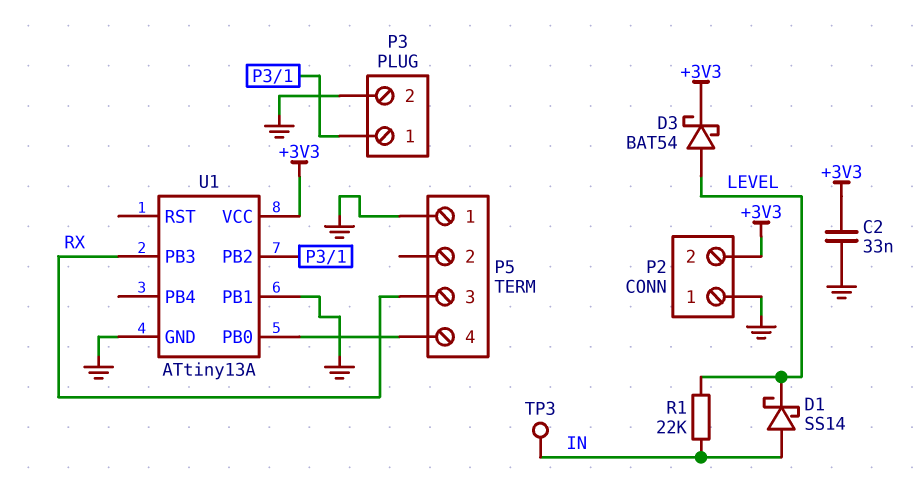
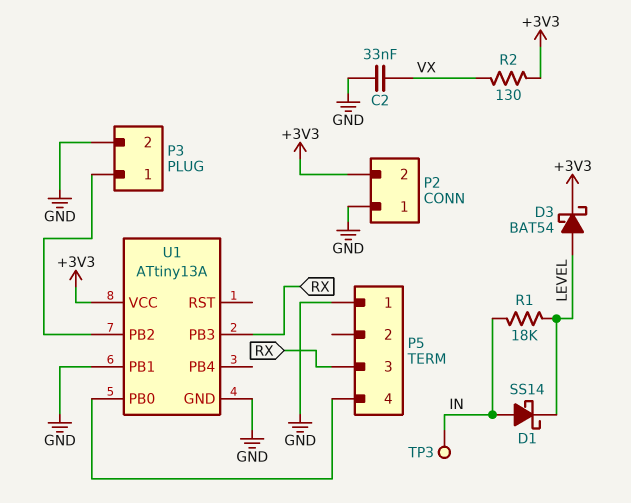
C2: 33nF (+3V3, GND) -> 33nF (GND, VX)
R1: 22k (IN, LEVEL) -> 18k (IN, LEVEL)
R2: none -> 130 (+3V3, VX)

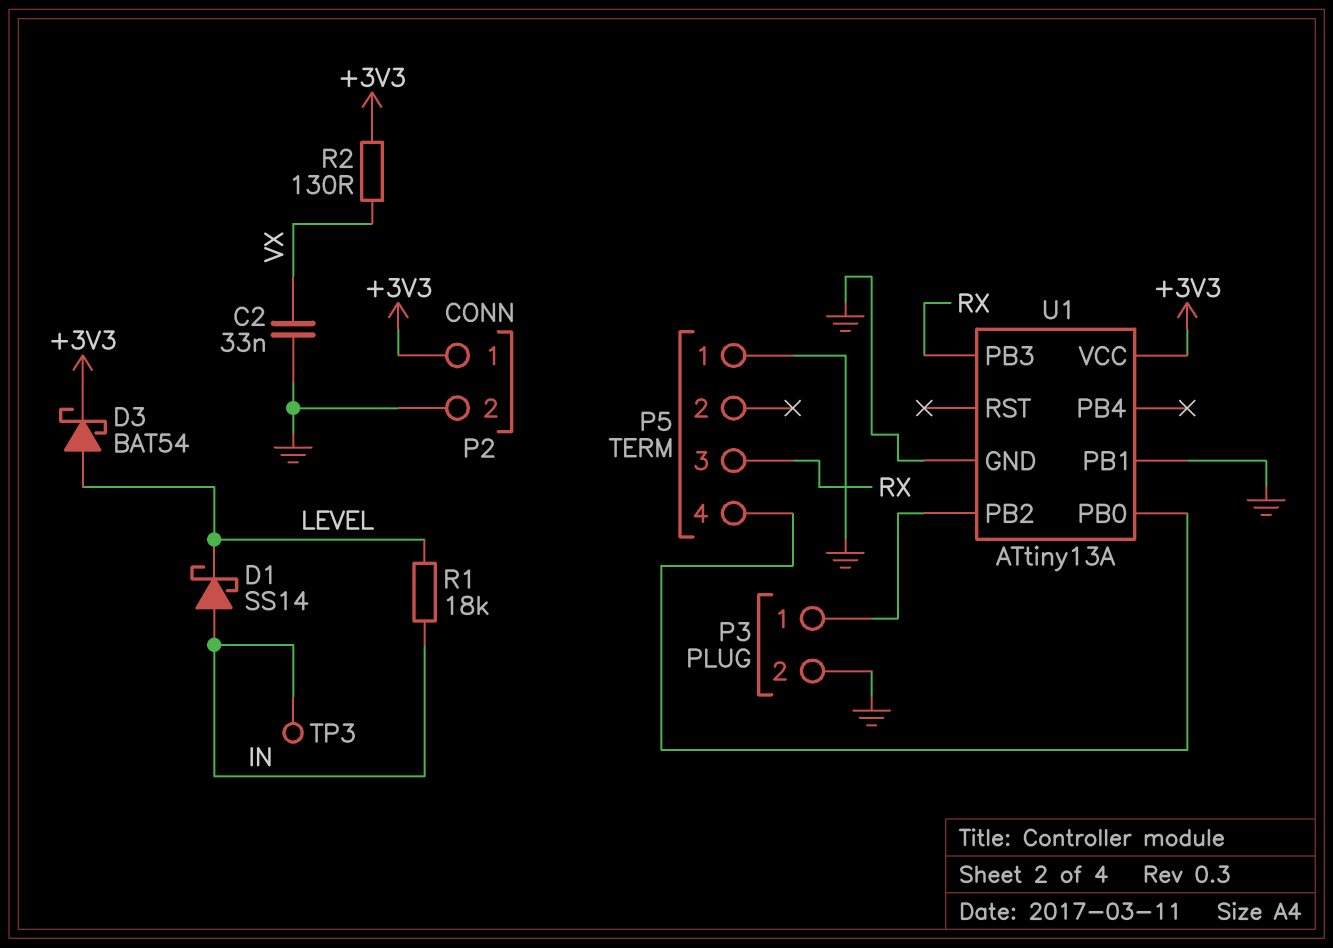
P2 pin 1: GND -> +3V3
P2 pin 2: +3V3 -> GND

